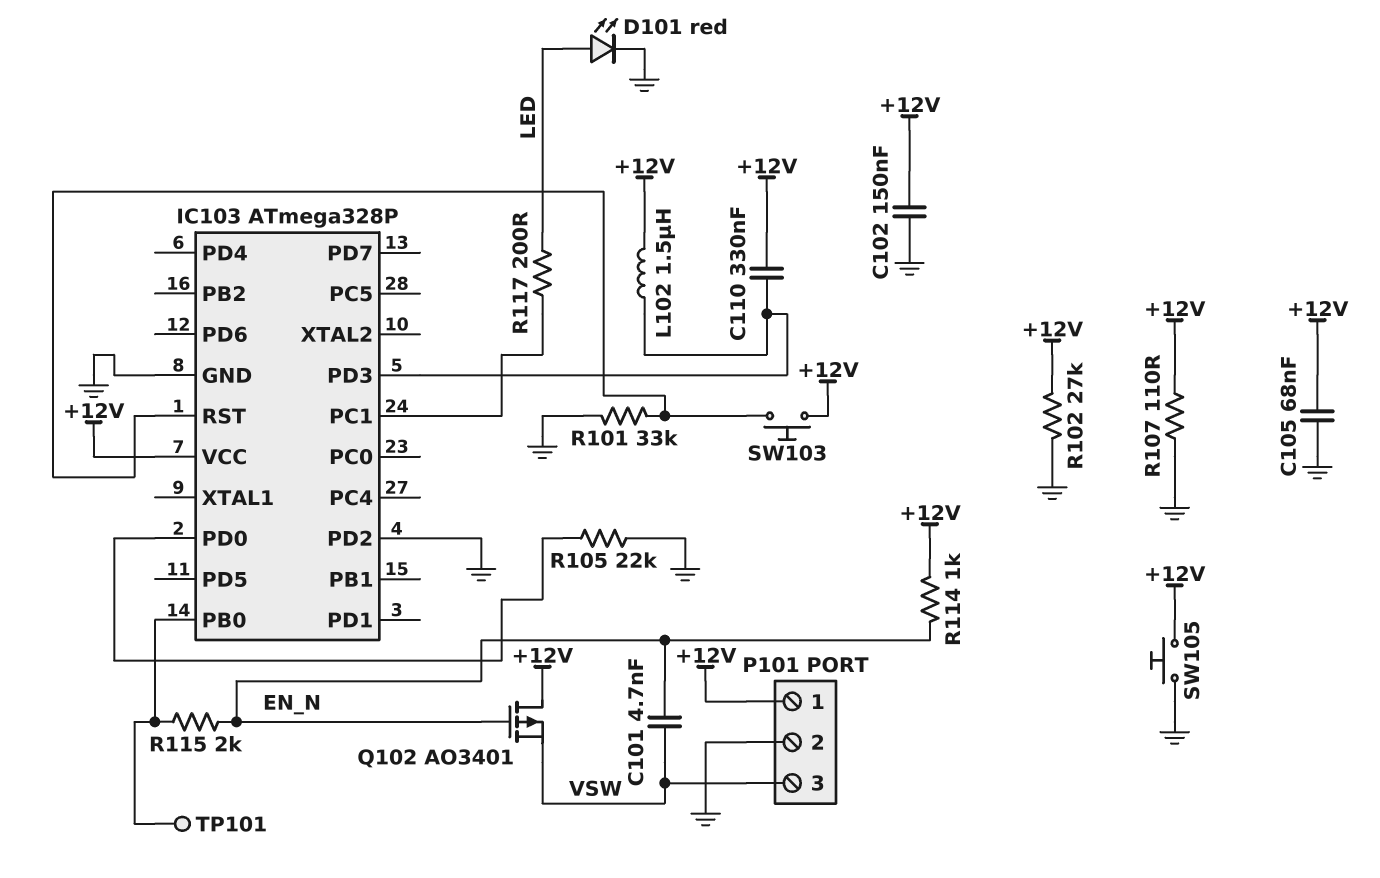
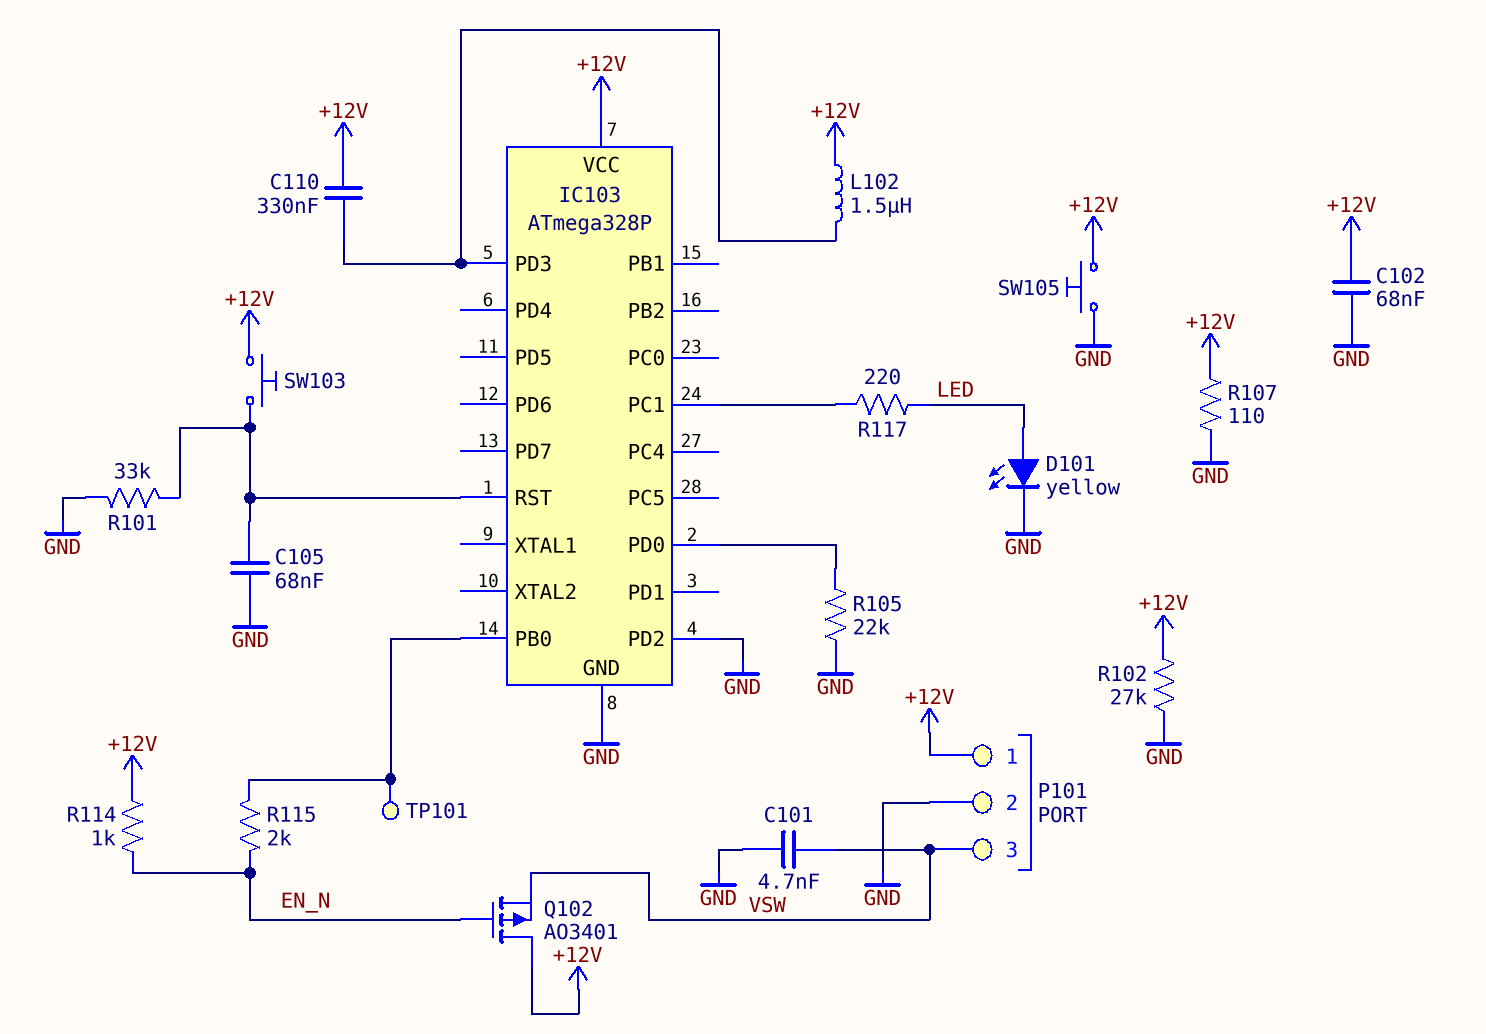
C101: 4.7nF (EN_N, VSW) -> 4.7nF (GND, VSW)
C102: 150nF (+12V, GND) -> 68nF (+12V, GND)
C105: 68nF (+12V, GND) -> 68nF (GND, IC103/RST)
D101: LED red (A LED, K GND) -> LED yellow (A LED, K GND)
R117: 200 (IC103/PC1, LED) -> 220 (IC103/PC1, LED)

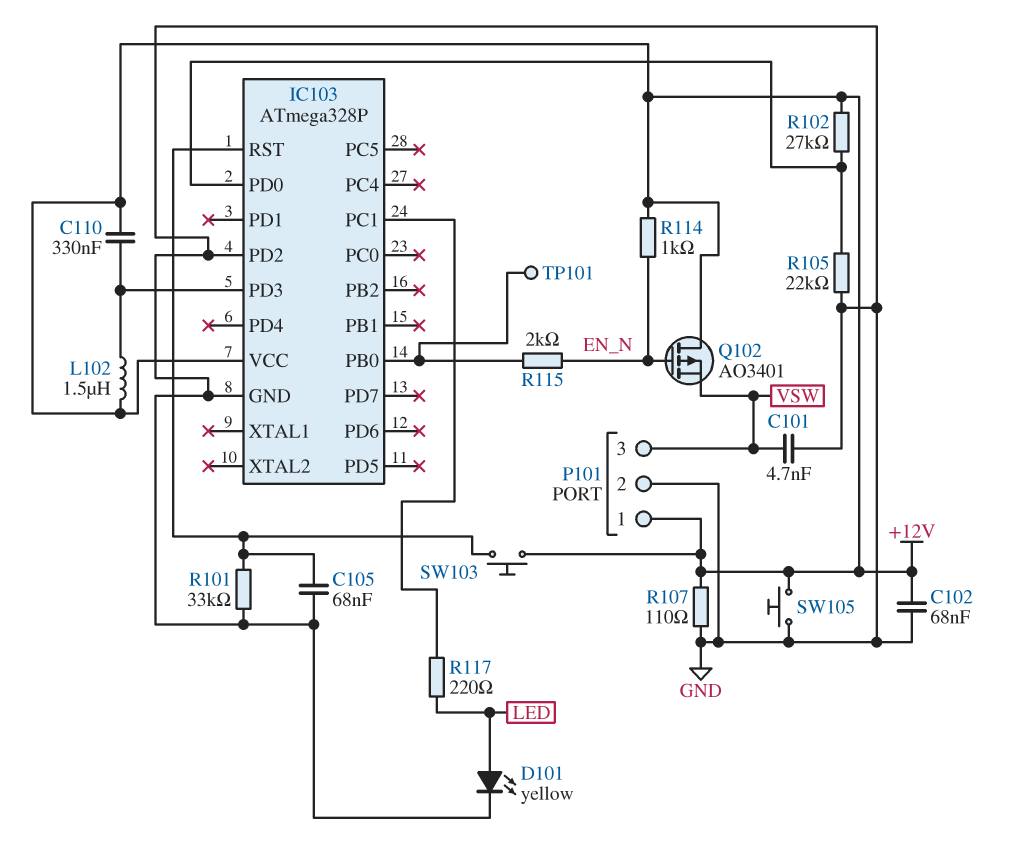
R102: 27k (+12V, GND) -> 27k (+12V, IC103/PD0)

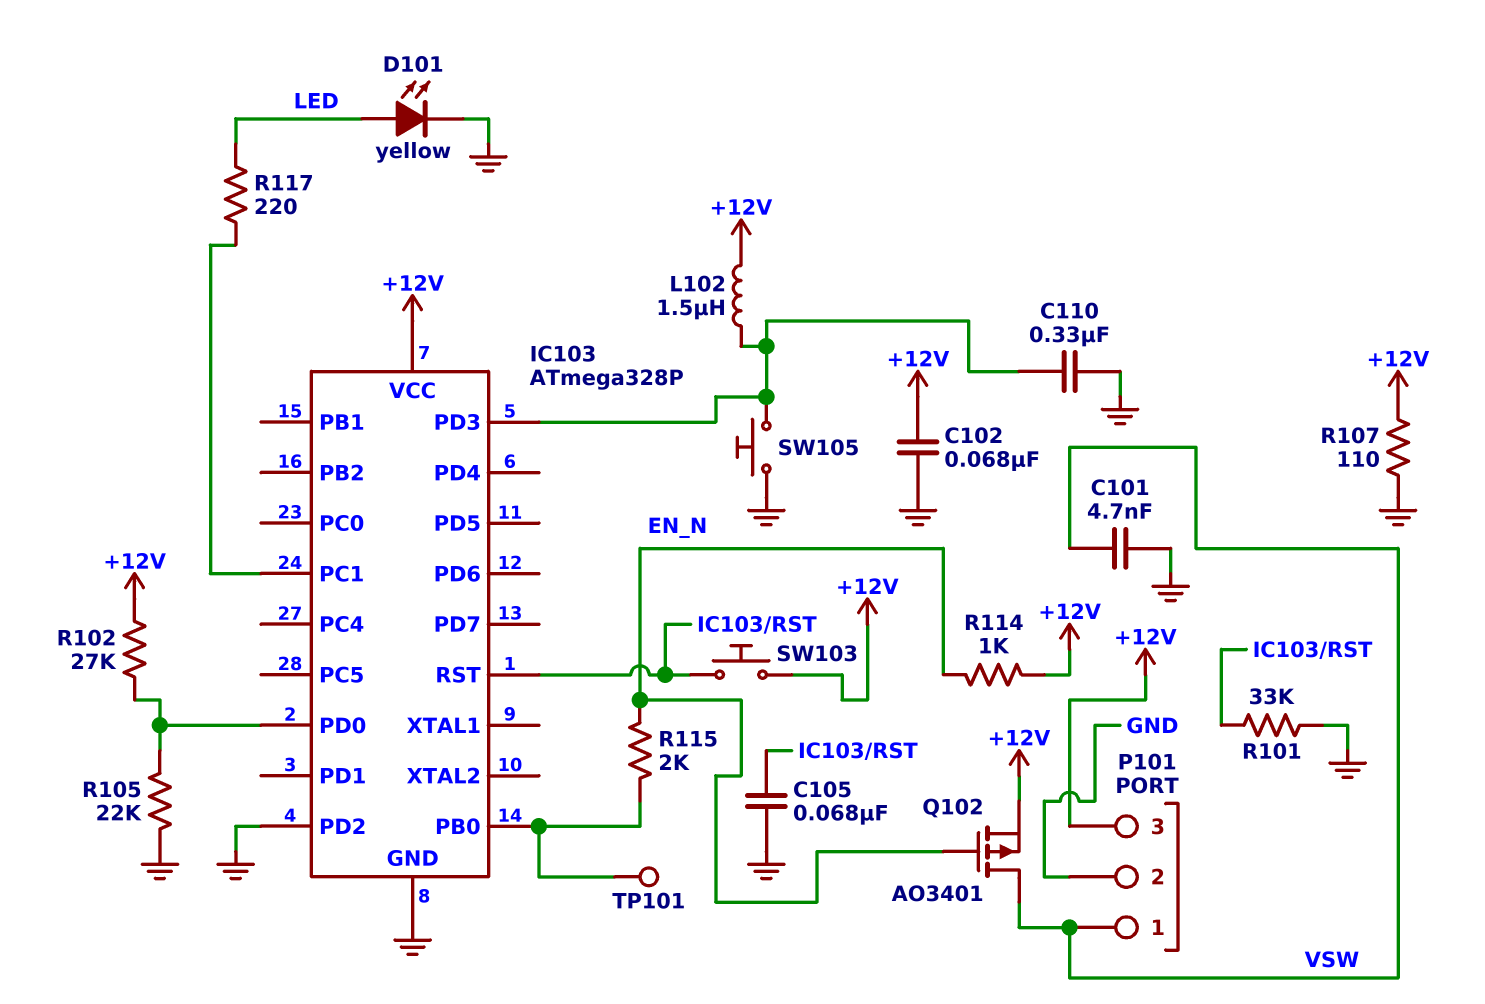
C110: 330nF (+12V, IC103/PD3) -> 330nF (GND, IC103/PD3)
P101 pin 1: +12V -> VSW
P101 pin 3: VSW -> +12V
Q102: PMOS AO3401 (G EN_N, D +12V, S VSW) -> PMOS AO3401 (G EN_N, D VSW, S +12V)
SW105: button (+12V, GND) -> button (GND, IC103/PD3)

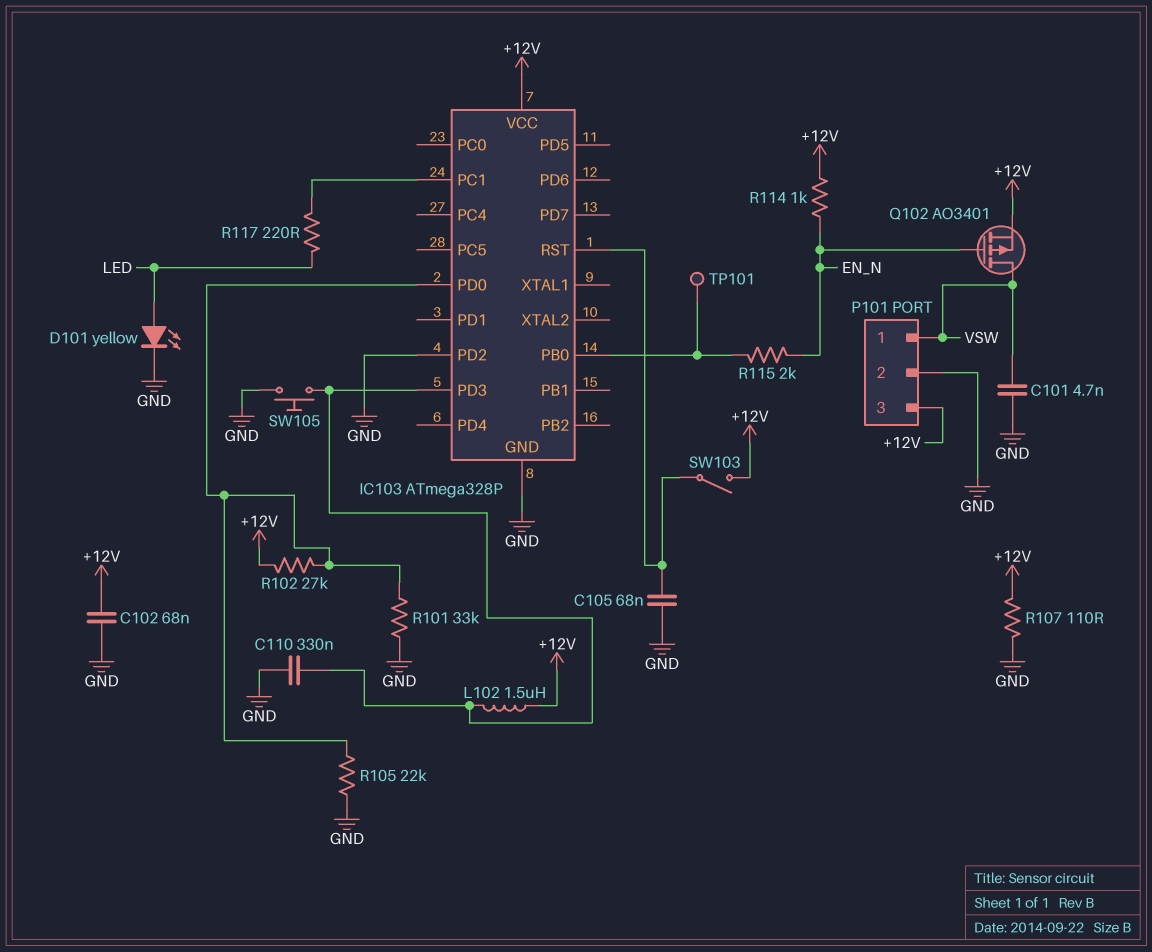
R101: 33k (GND, IC103/RST) -> 33k (GND, IC103/PD0)
SW103: button (+12V, IC103/RST) -> switch (+12V, IC103/RST)

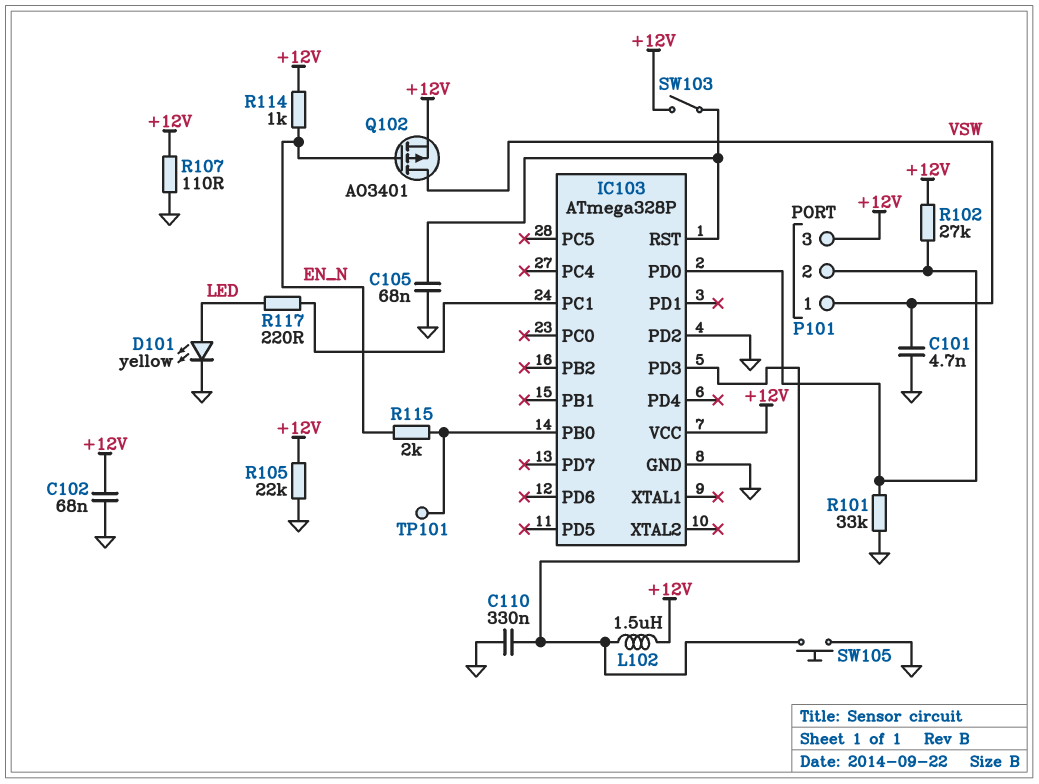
P101 pin 2: GND -> IC103/PD0
R105: 22k (GND, IC103/PD0) -> 22k (+12V, GND)

